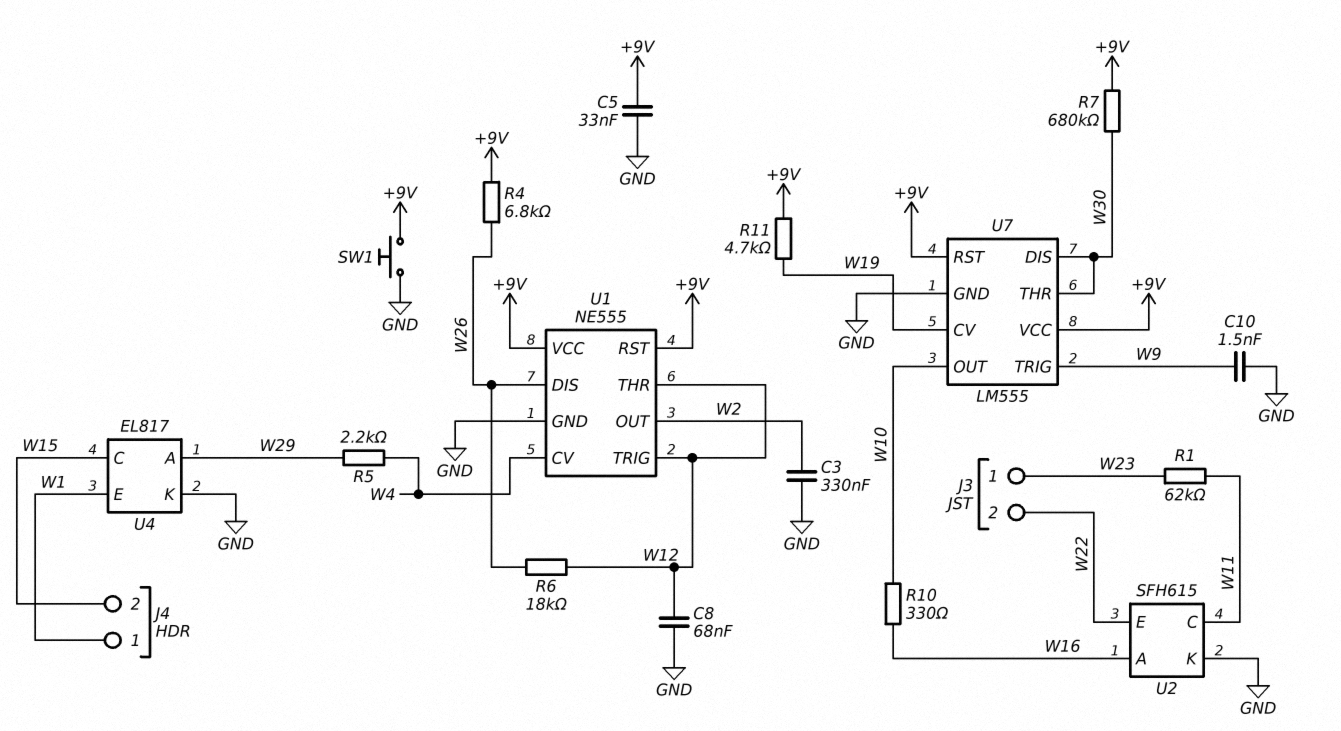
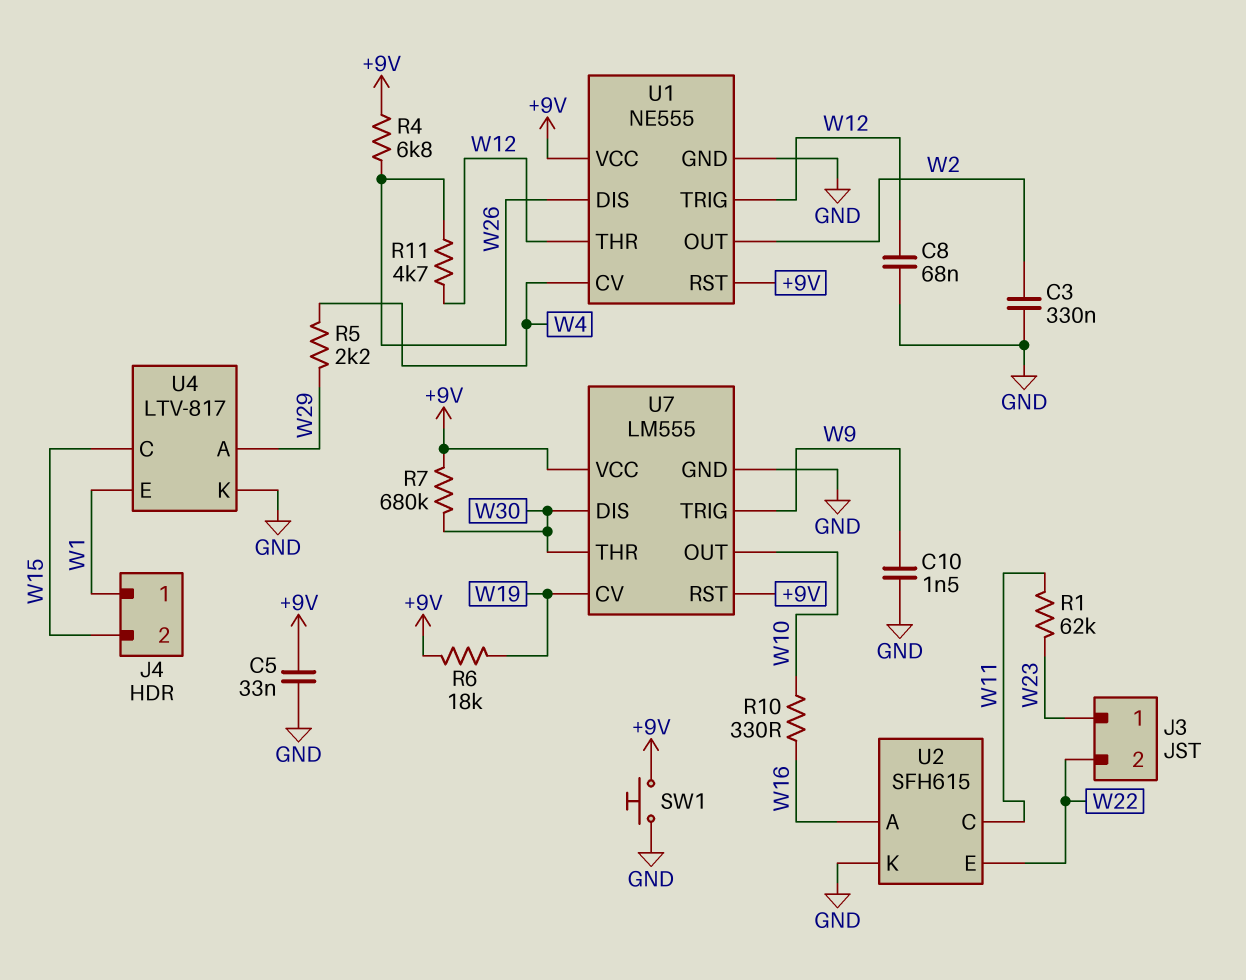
R6: 18k (W12, W26) -> 18k (+9V, W19)
R11: 4.7k (+9V, W19) -> 4.7k (W12, W26)
U4: EL817 -> LTV-817

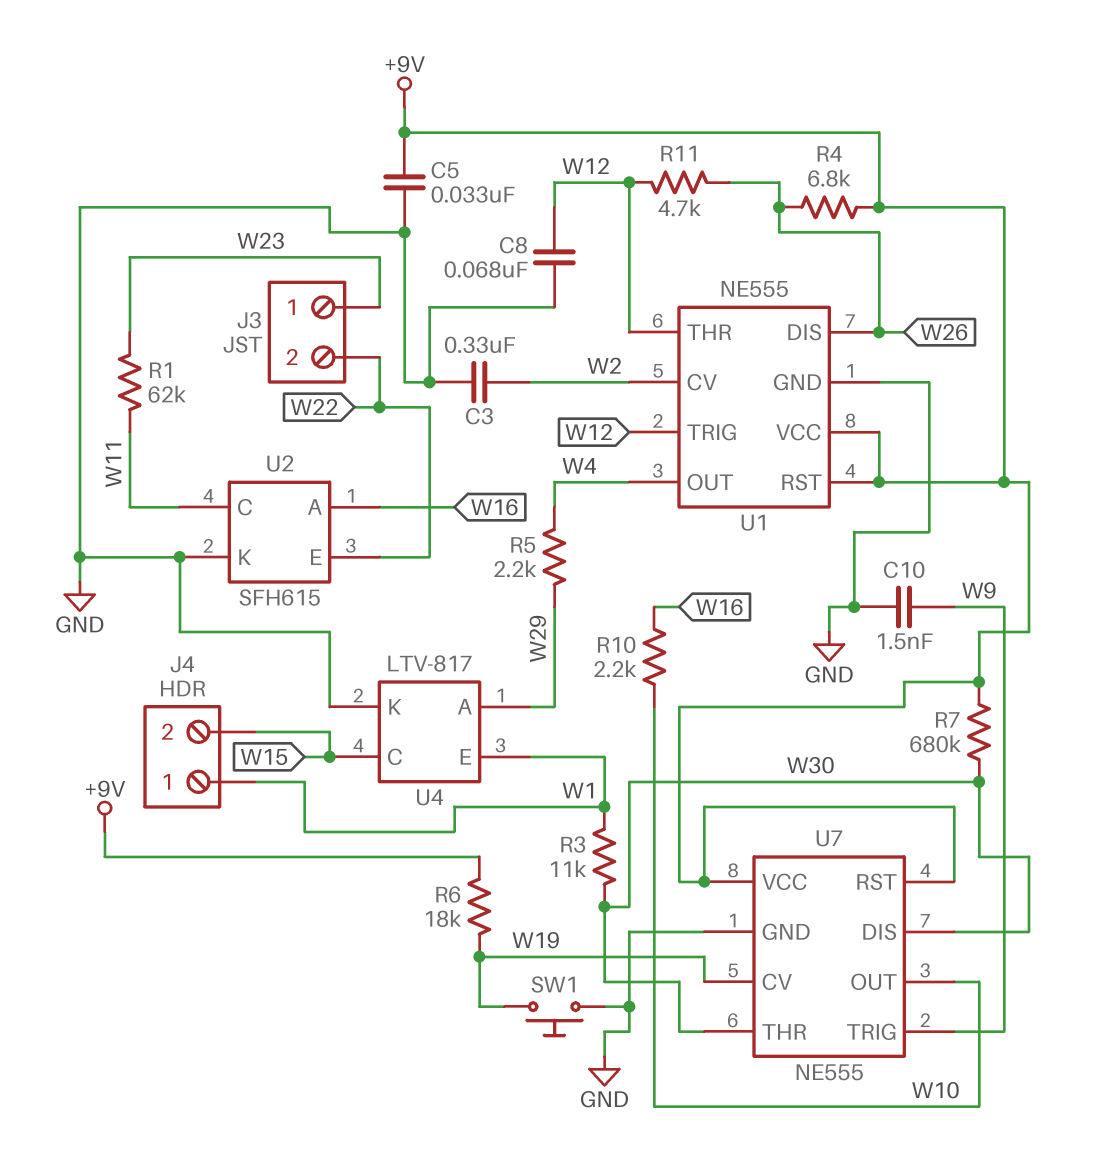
R3: none -> 11k (W1, W30)
R10: 330 (W10, W16) -> 2.2k (W10, W16)
SW1: button (+9V, GND) -> button (GND, W19)
U1 pin CV: W4 -> W2
U1 pin OUT: W2 -> W4
U7: LM555 -> NE555

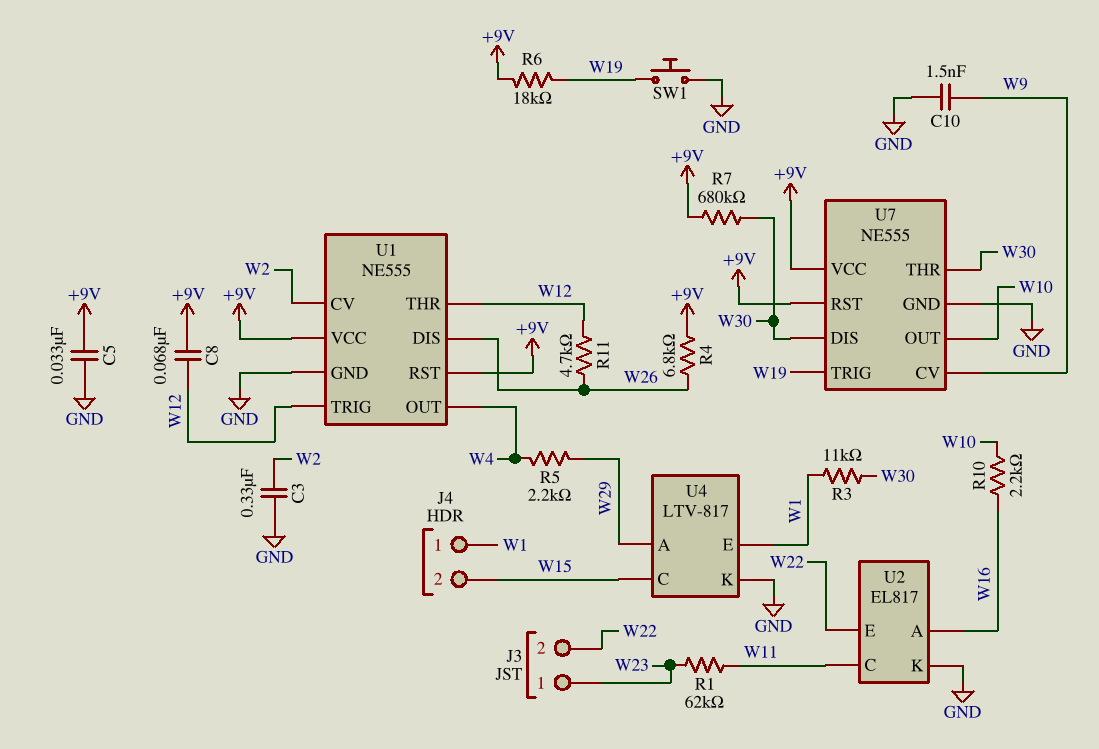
C8: 68nF (GND, W12) -> 68nF (+9V, W12)
U2: SFH615 -> EL817
U7 pin CV: W19 -> W9
U7 pin TRIG: W9 -> W19

